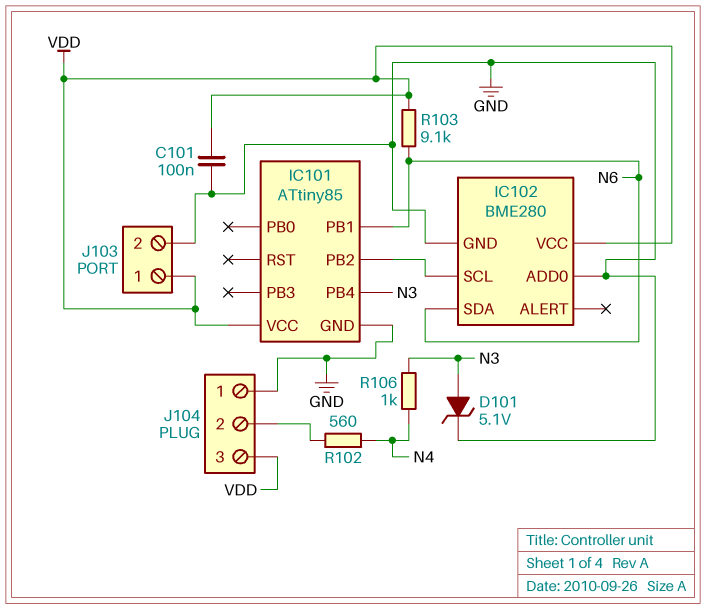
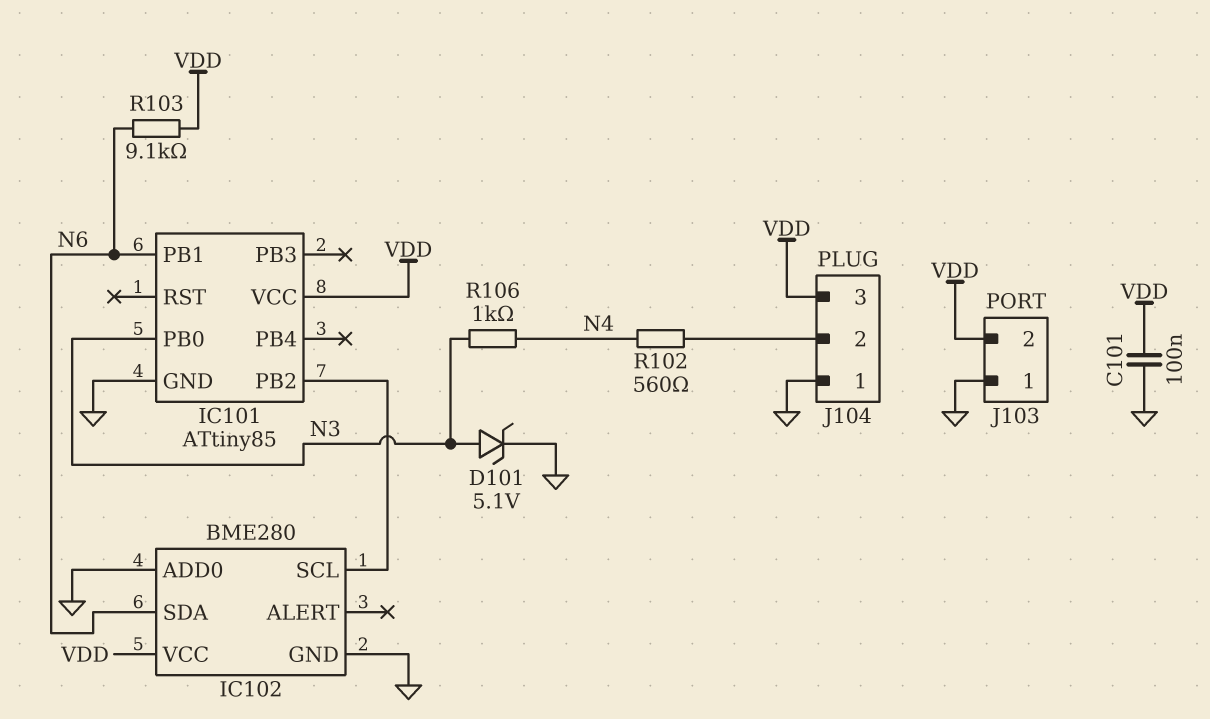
IC101 pin PB0: none -> N3
IC101 pin PB4: N3 -> none
J103 pin 1: VDD -> GND
J103 pin 2: GND -> VDD

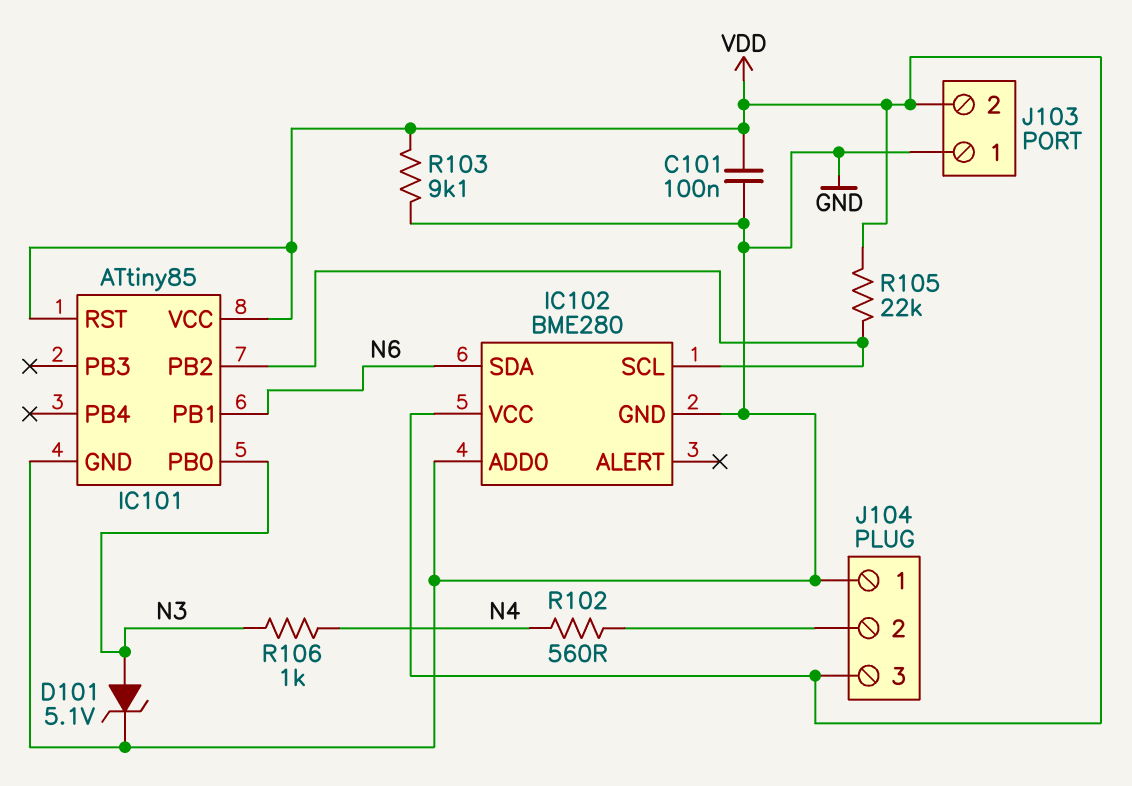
IC101 pin RST: none -> VDD
R103: 9.1k (N6, VDD) -> 9.1k (GND, VDD)
R105: none -> 22k (IC101/PB2, VDD)

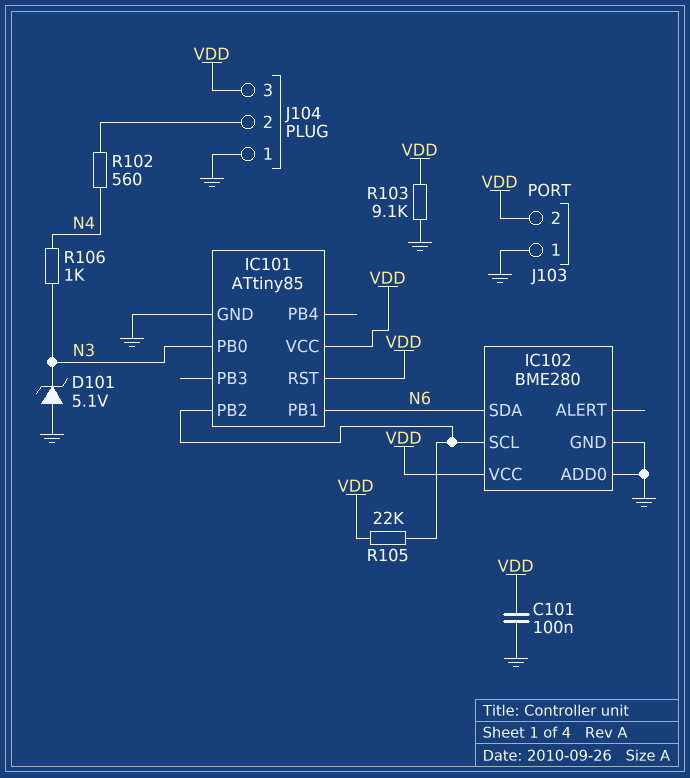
D101: zener 5.1V (A N3, K GND) -> zener 5.1V (A GND, K N3)

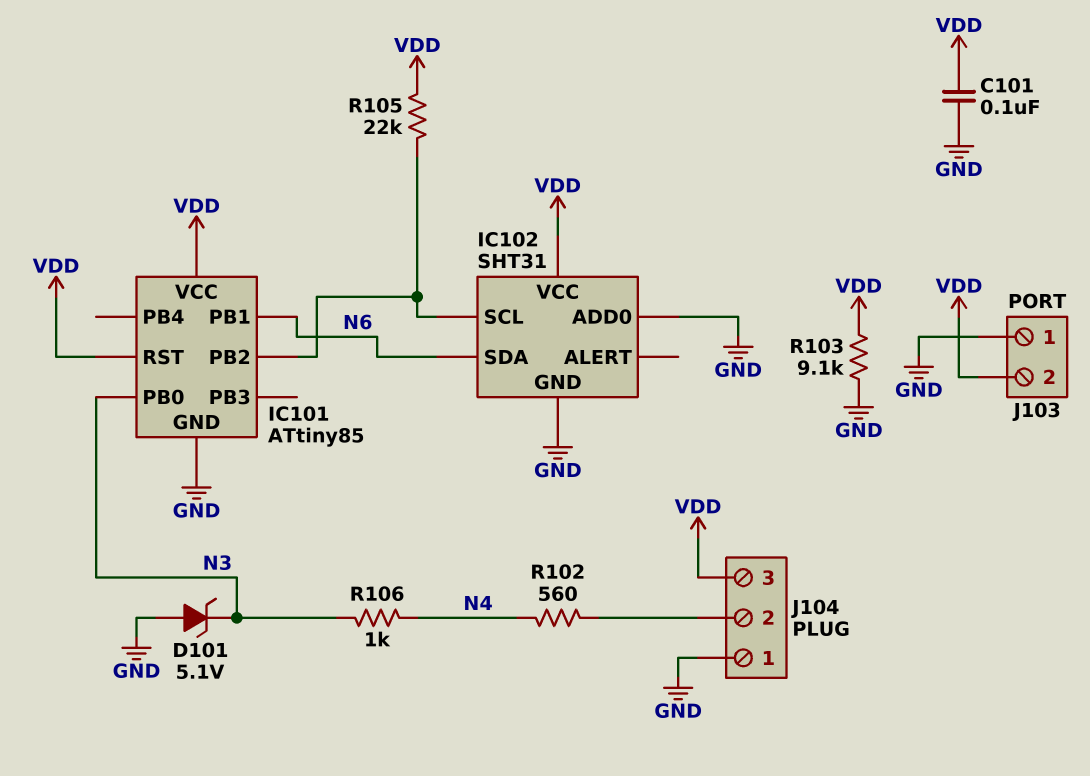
IC102: BME280 -> SHT31

